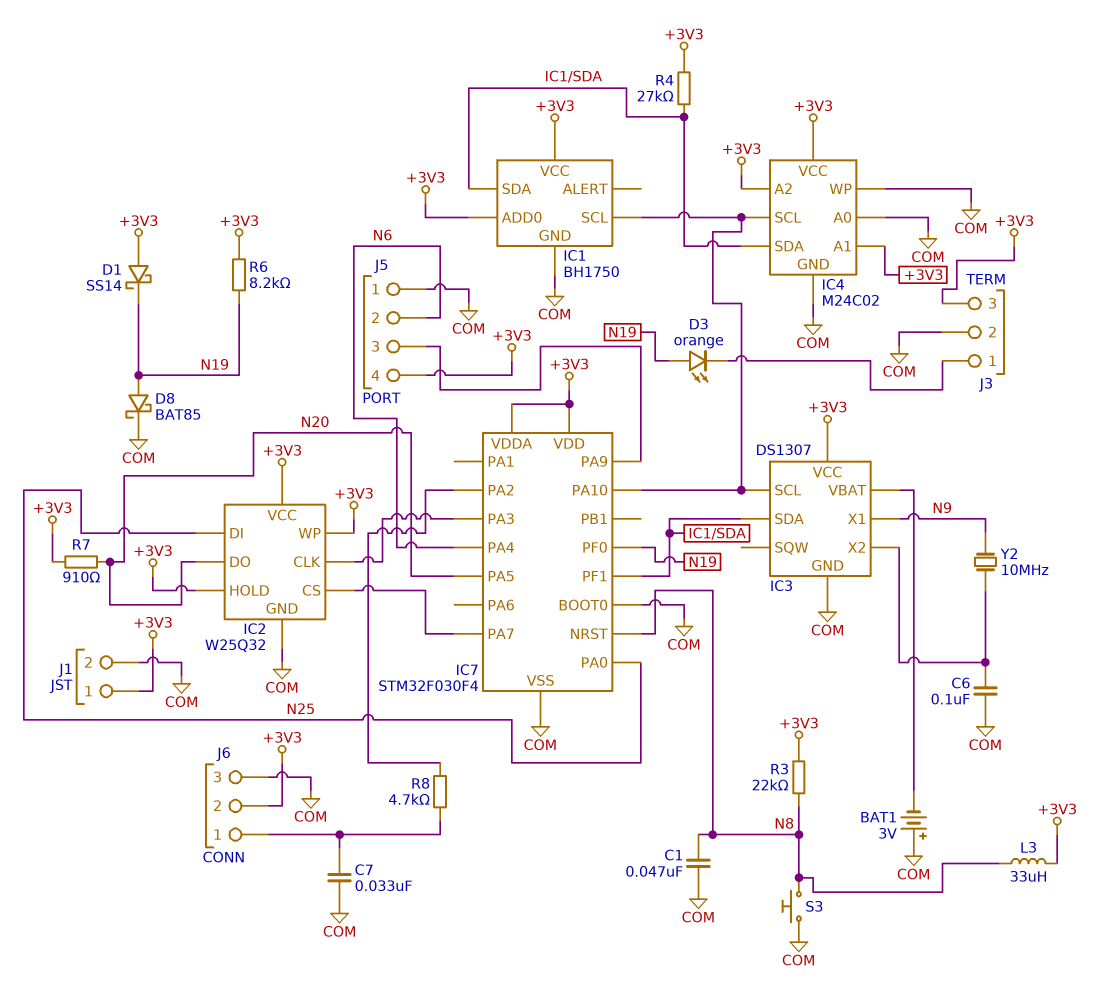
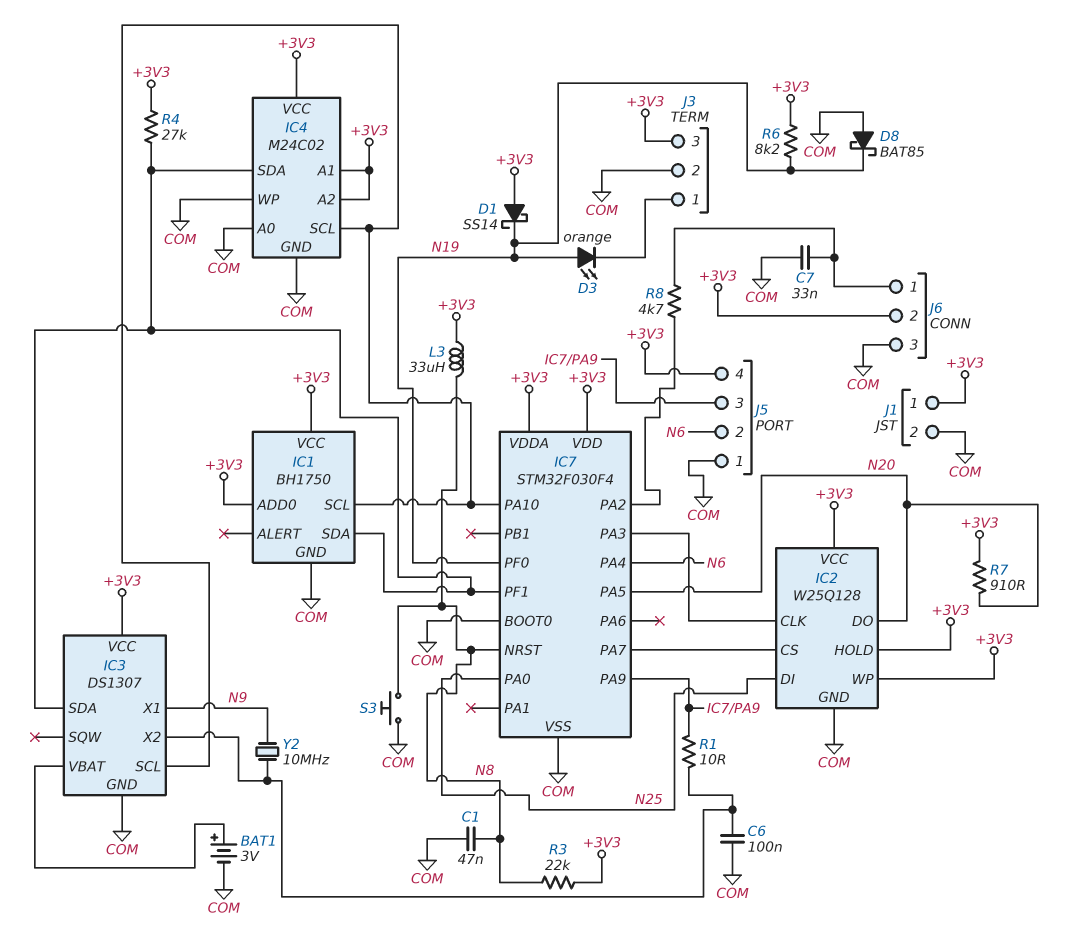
BAT1: 3V (plus COM, minus IC3/VBAT) -> 3V (plus IC3/VBAT, minus COM)
D8: schottky BAT85 (A N19, K COM) -> schottky BAT85 (A COM, K N19)
IC2: W25Q32 -> W25Q128
R1: none -> 10 (IC3/X2, IC7/PA9)

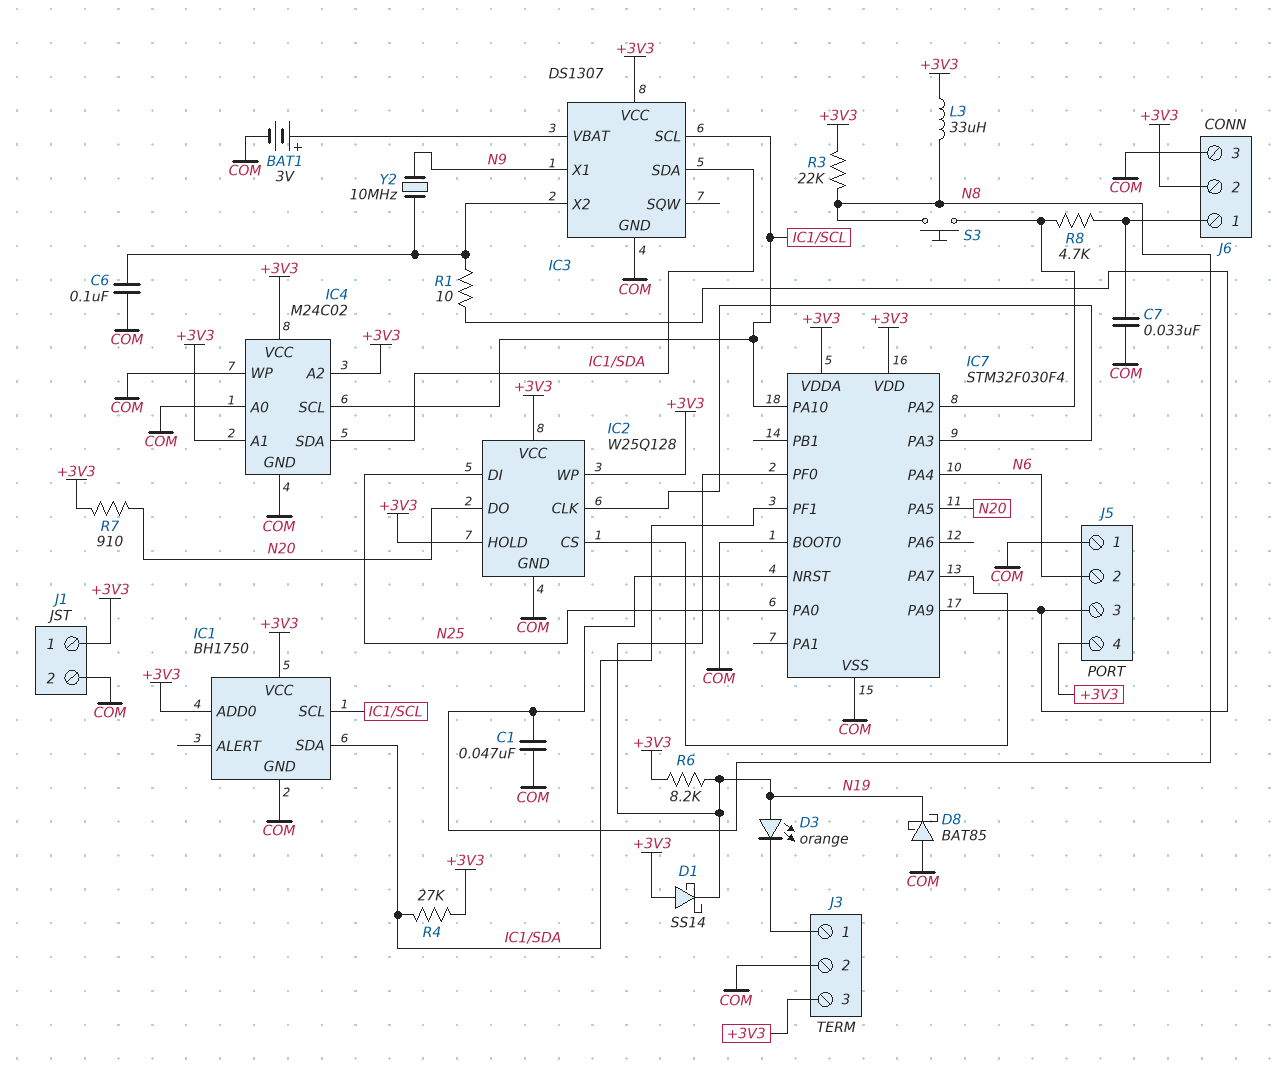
S3: button (COM, N8) -> button (IC7/PA2, N8)

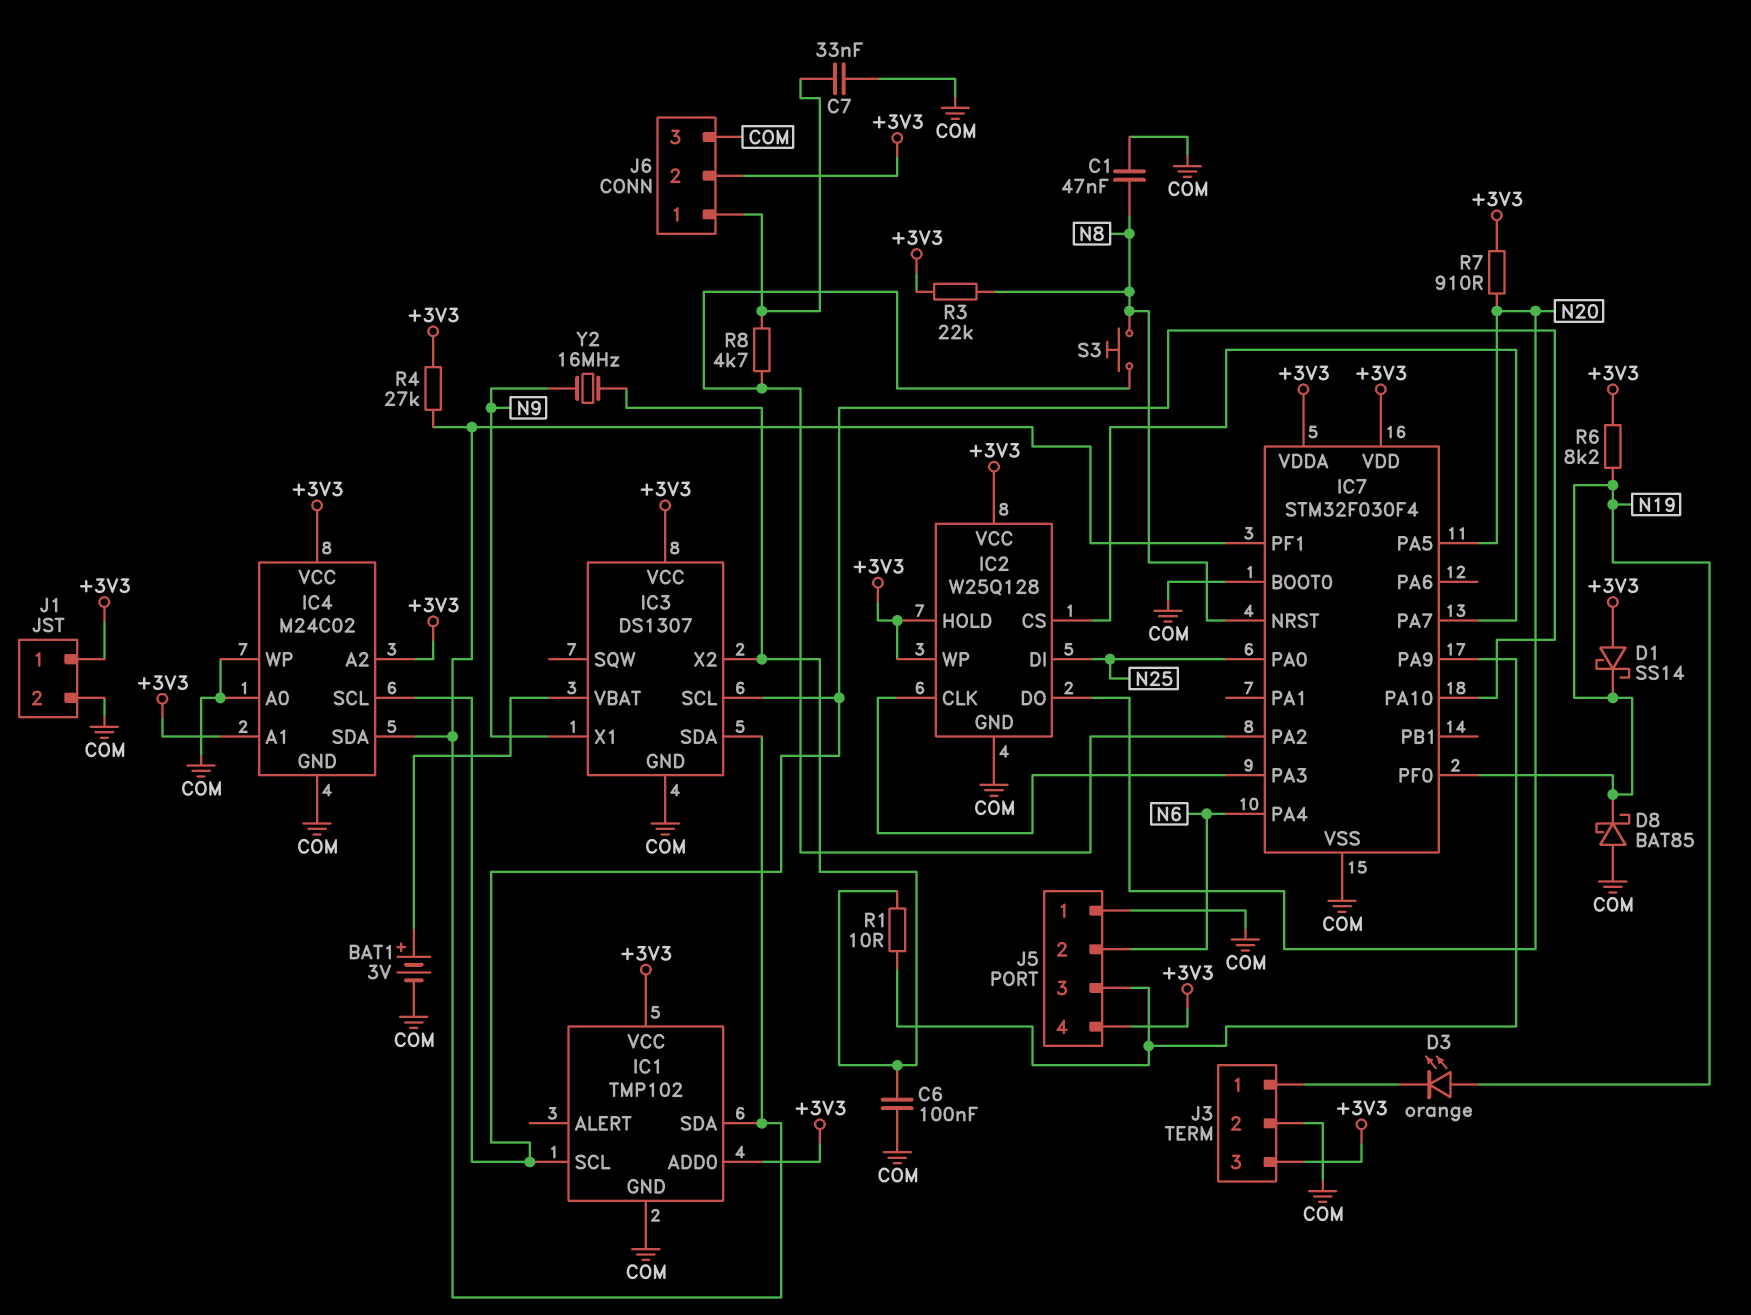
IC1: BH1750 -> TMP102
L3: 33uH (+3V3, N8) -> none
Y2: 10MHz (IC3/X2, N9) -> 16MHz (IC3/X2, N9)

